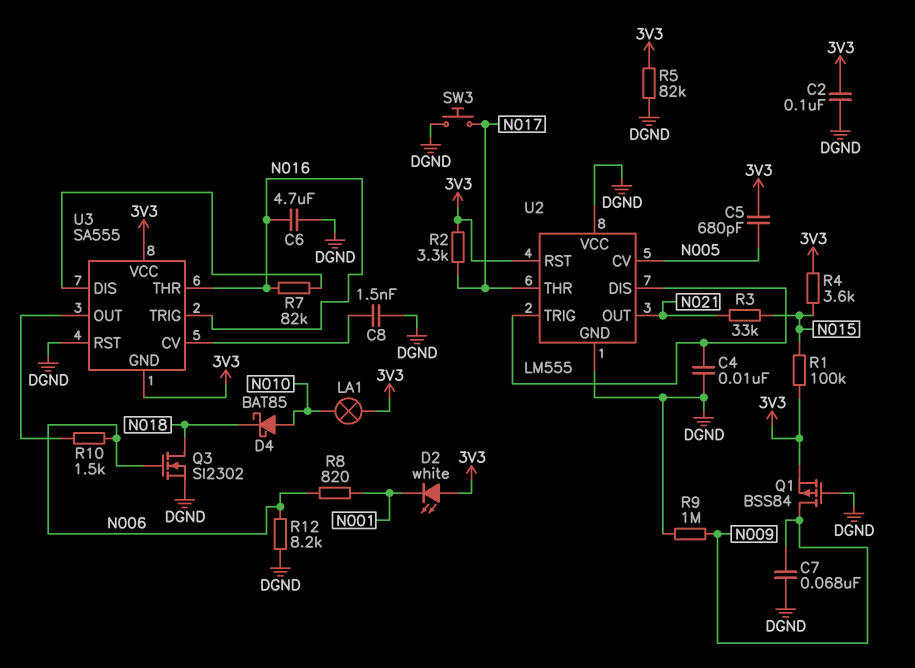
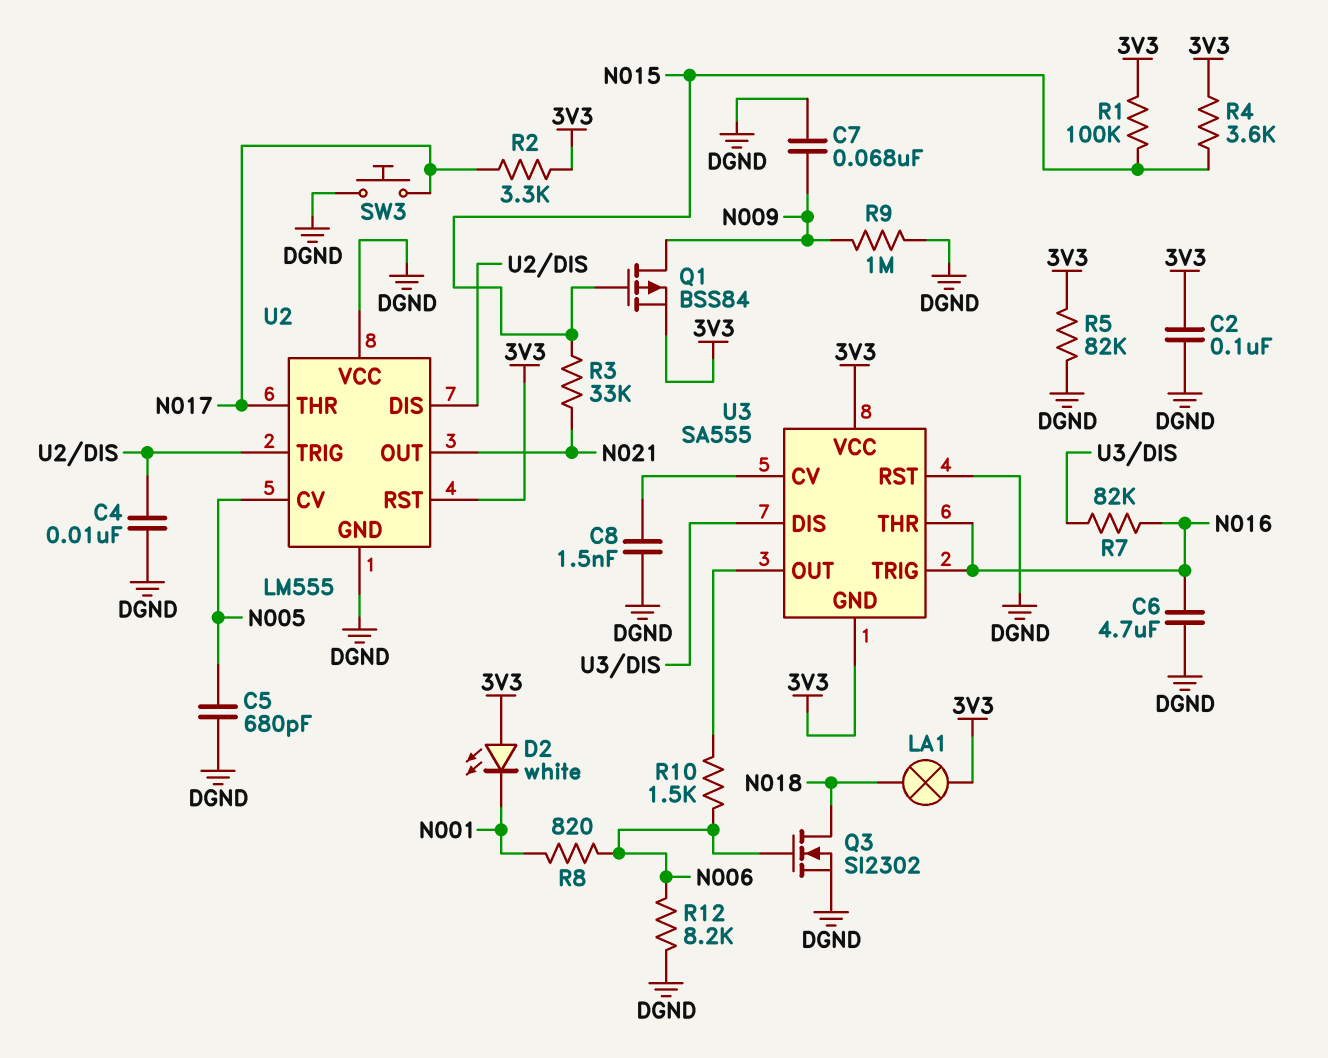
C5: 680pF (3V3, N005) -> 680pF (DGND, N005)
D4: schottky BAT85 (A N010, K N018) -> none
LA1: lamp (3V3, N010) -> lamp (3V3, N018)
Q1: PMOS BSS84 (G DGND, D N009, S 3V3) -> PMOS BSS84 (G N015, D N009, S 3V3)

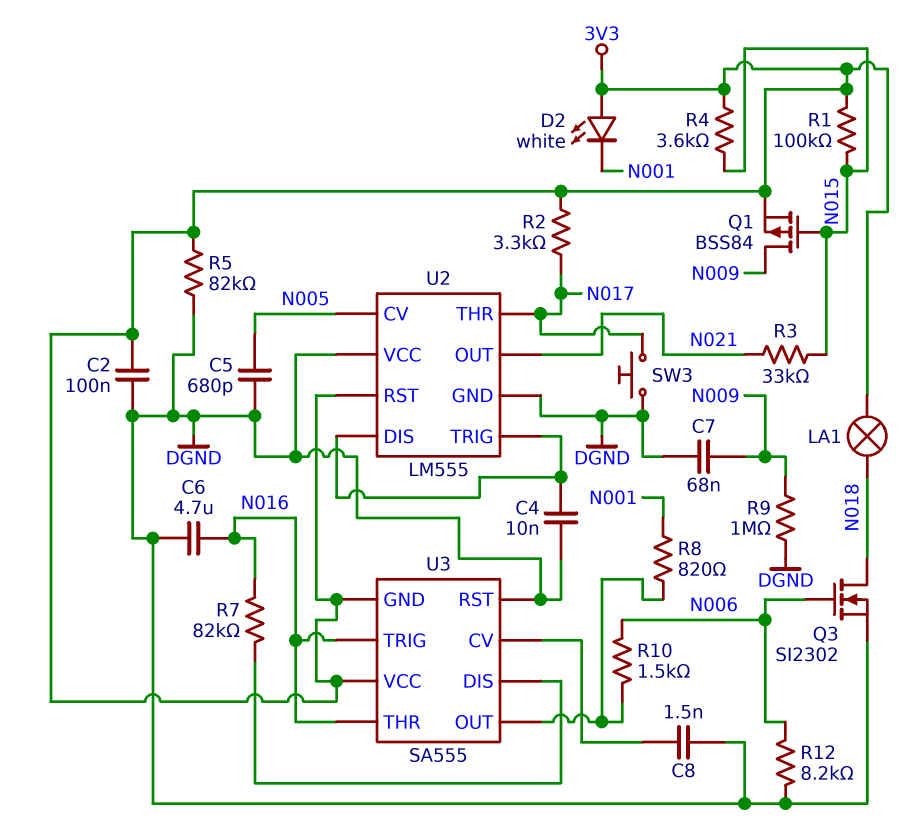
R8: 820 (N001, N006) -> 820 (N001, U3/OUT)

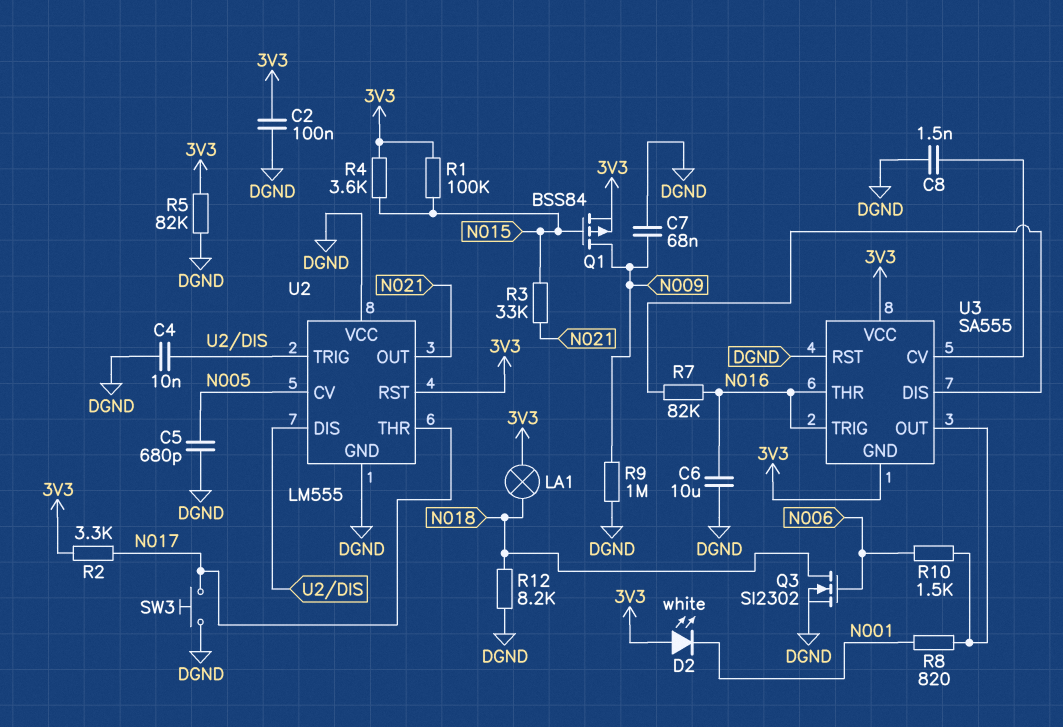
C6: 4.7uF (DGND, N016) -> 10uF (DGND, N016)
R12: 8.2k (DGND, N006) -> 8.2k (DGND, N018)

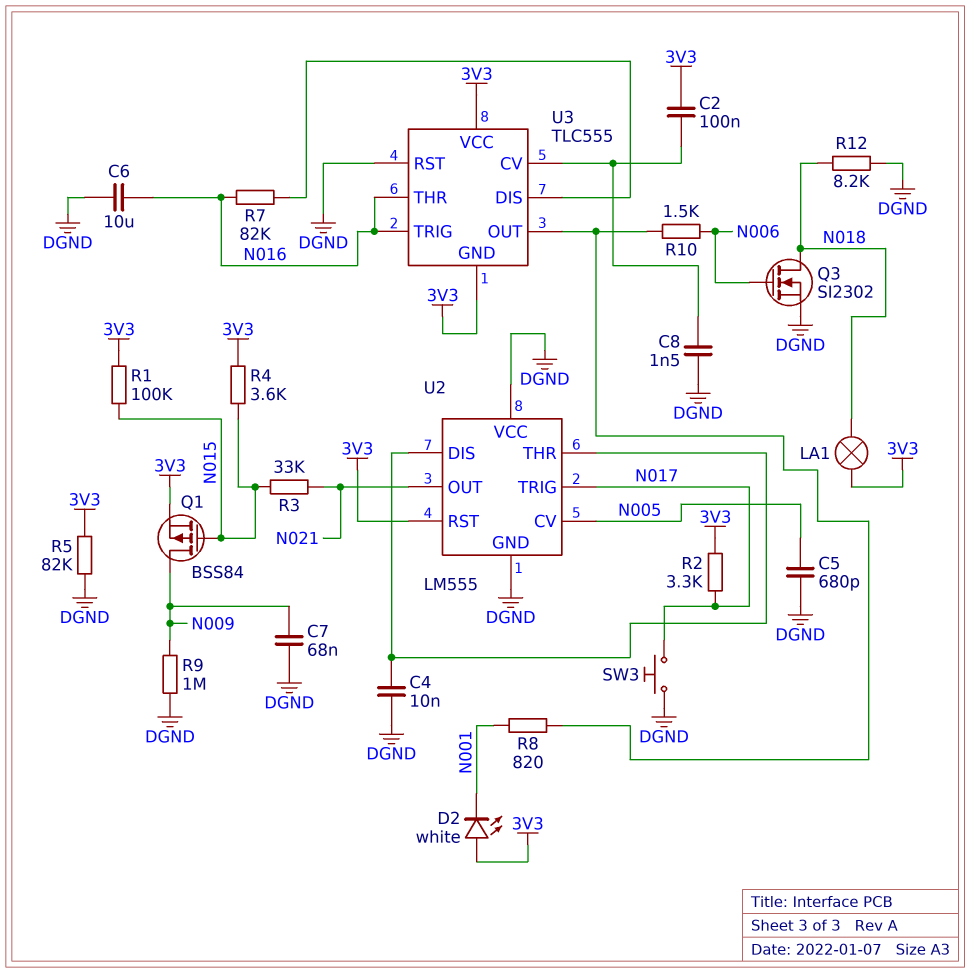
C2: 100nF (3V3, DGND) -> 100nF (3V3, U3/CV)
U2 pin THR: N017 -> U2/DIS
U2 pin TRIG: U2/DIS -> N017
U3: SA555 -> TLC555

